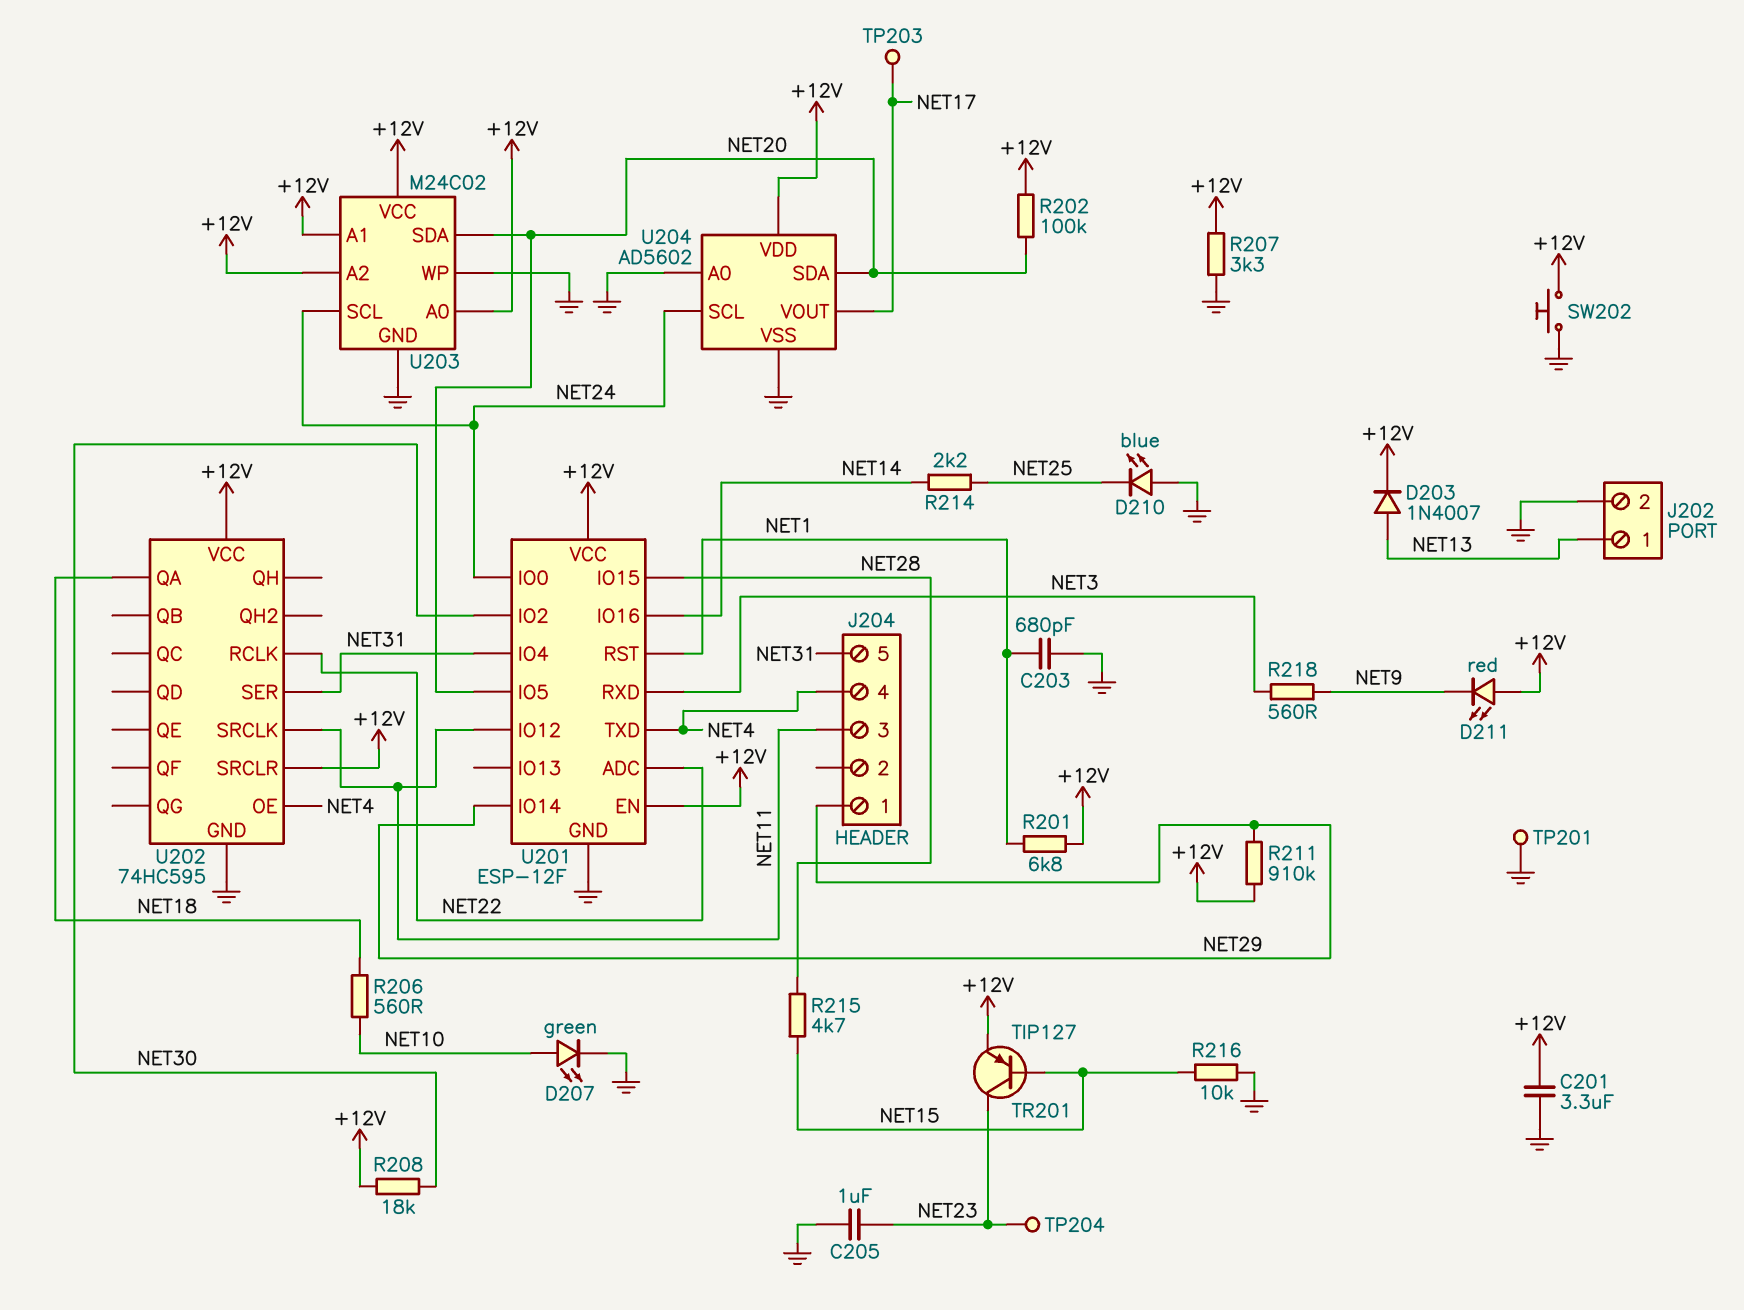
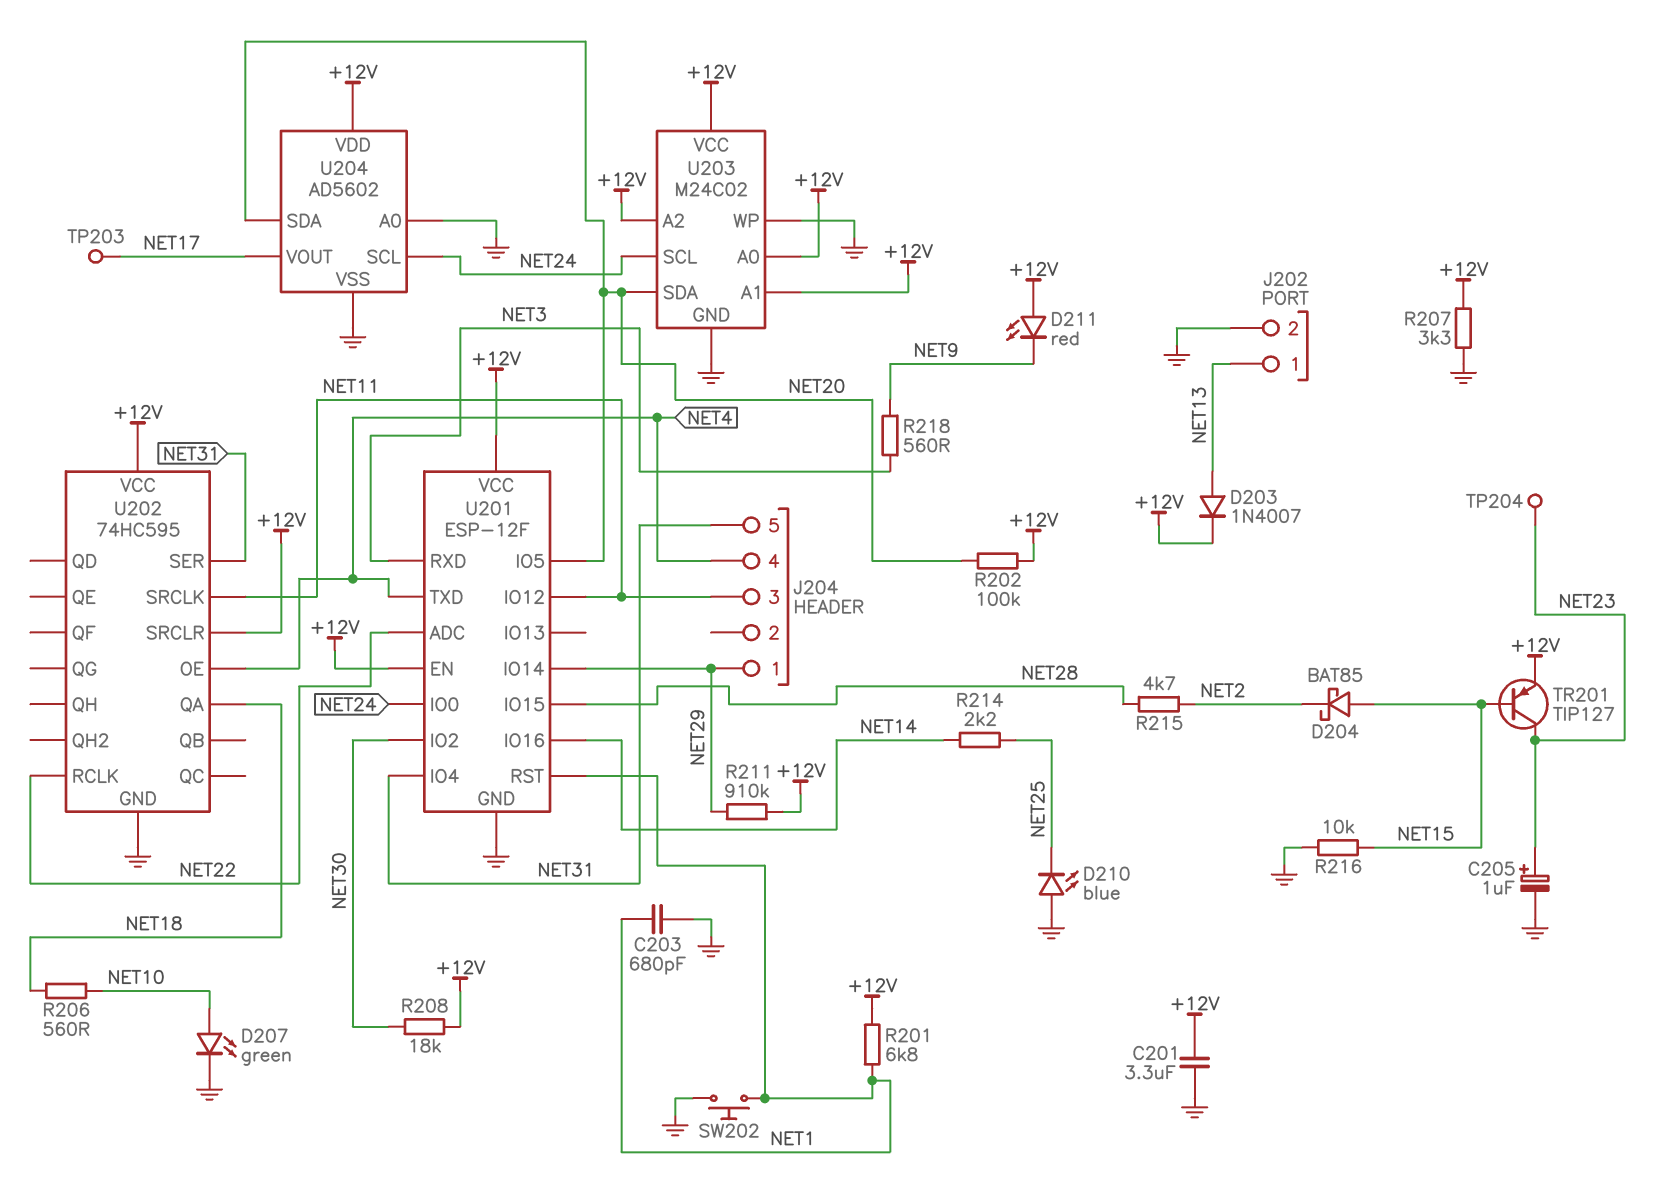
C205: 1uF (GND, NET23) -> 1uF (plus NET23, minus GND)
D204: none -> schottky BAT85 (A NET15, K NET2)
R215: 4.7k (NET15, NET28) -> 4.7k (NET2, NET28)
SW202: button (+12V, GND) -> button (GND, NET1)
TP201: test point (GND) -> none

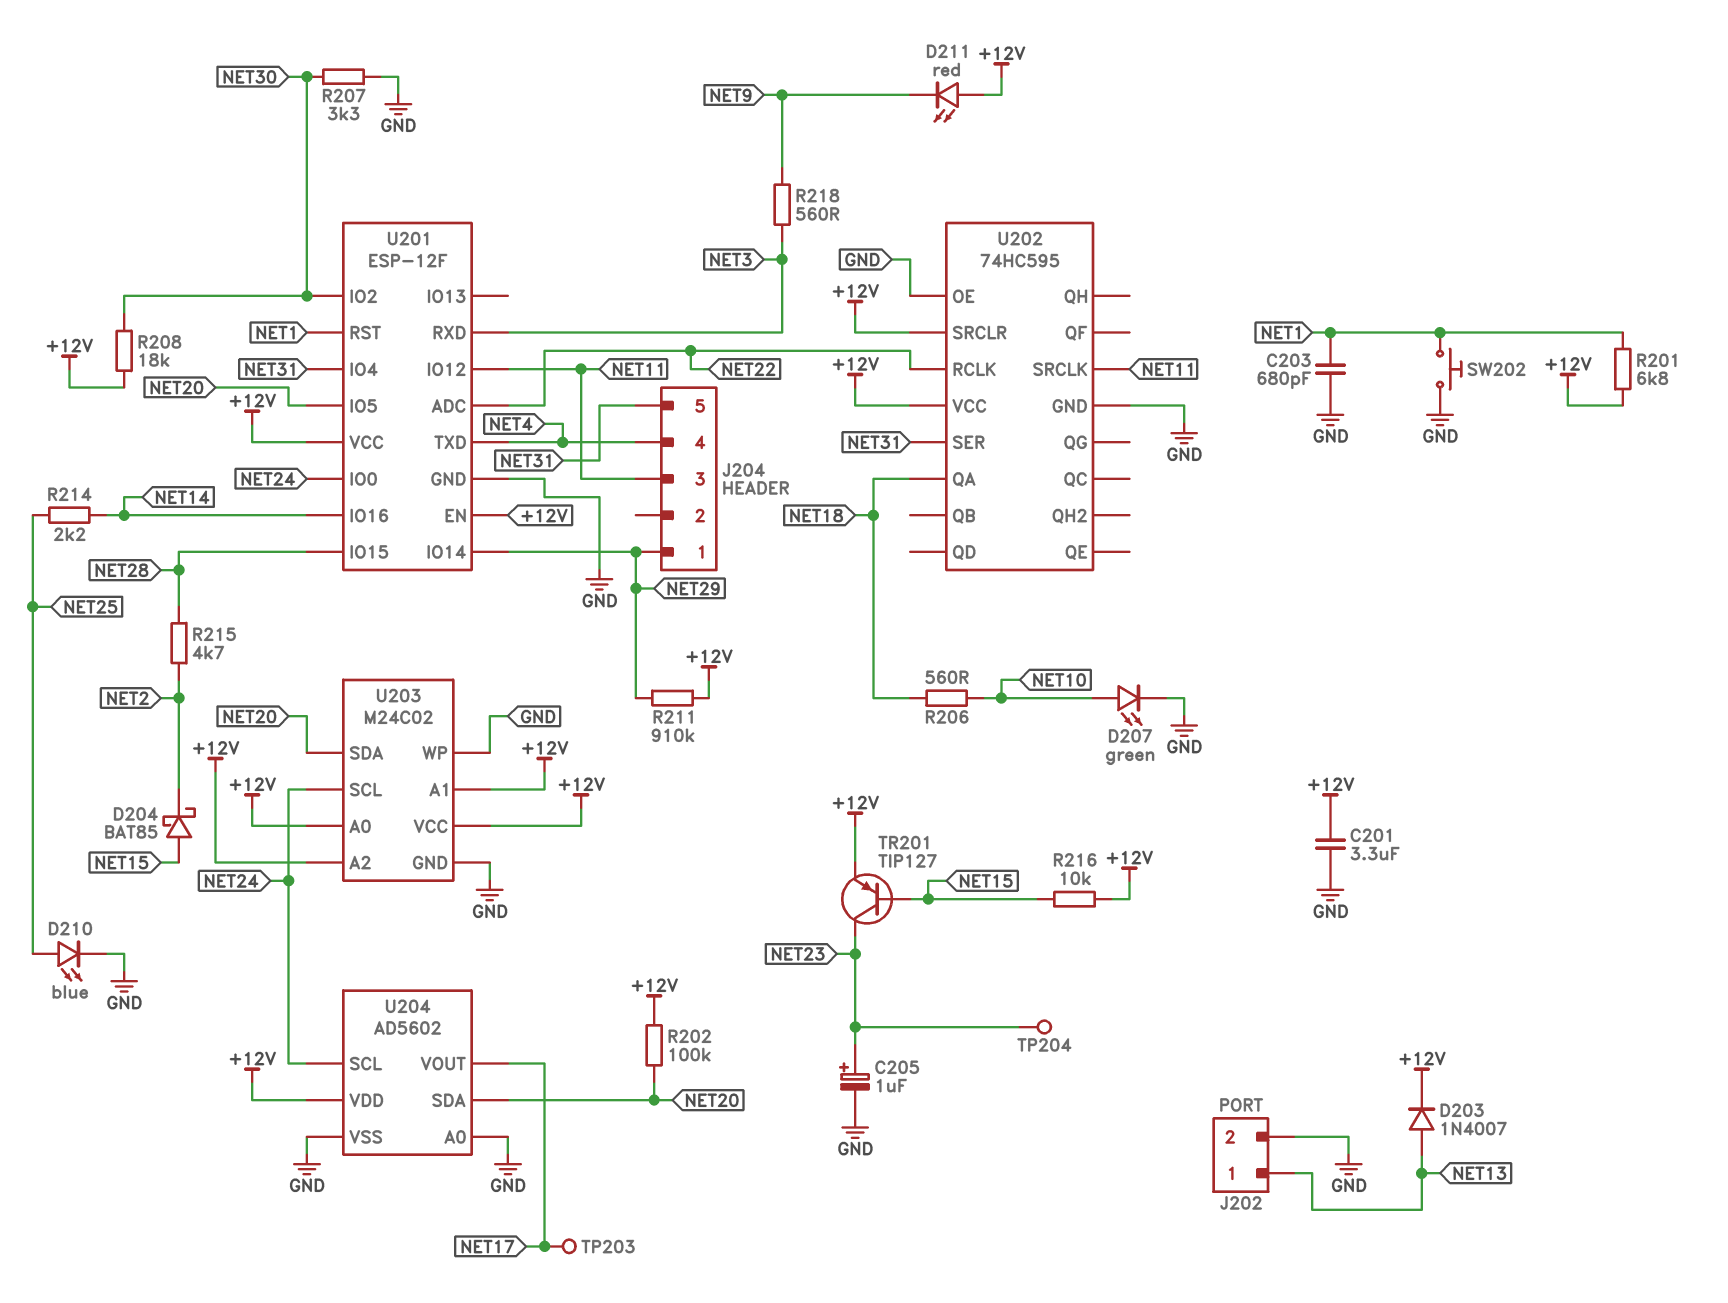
D210: LED blue (A GND, K NET25) -> LED blue (A NET25, K GND)
R207: 3.3k (+12V, GND) -> 3.3k (GND, NET30)
R216: 10k (GND, NET15) -> 10k (+12V, NET15)
U202 pin OE: NET4 -> GND

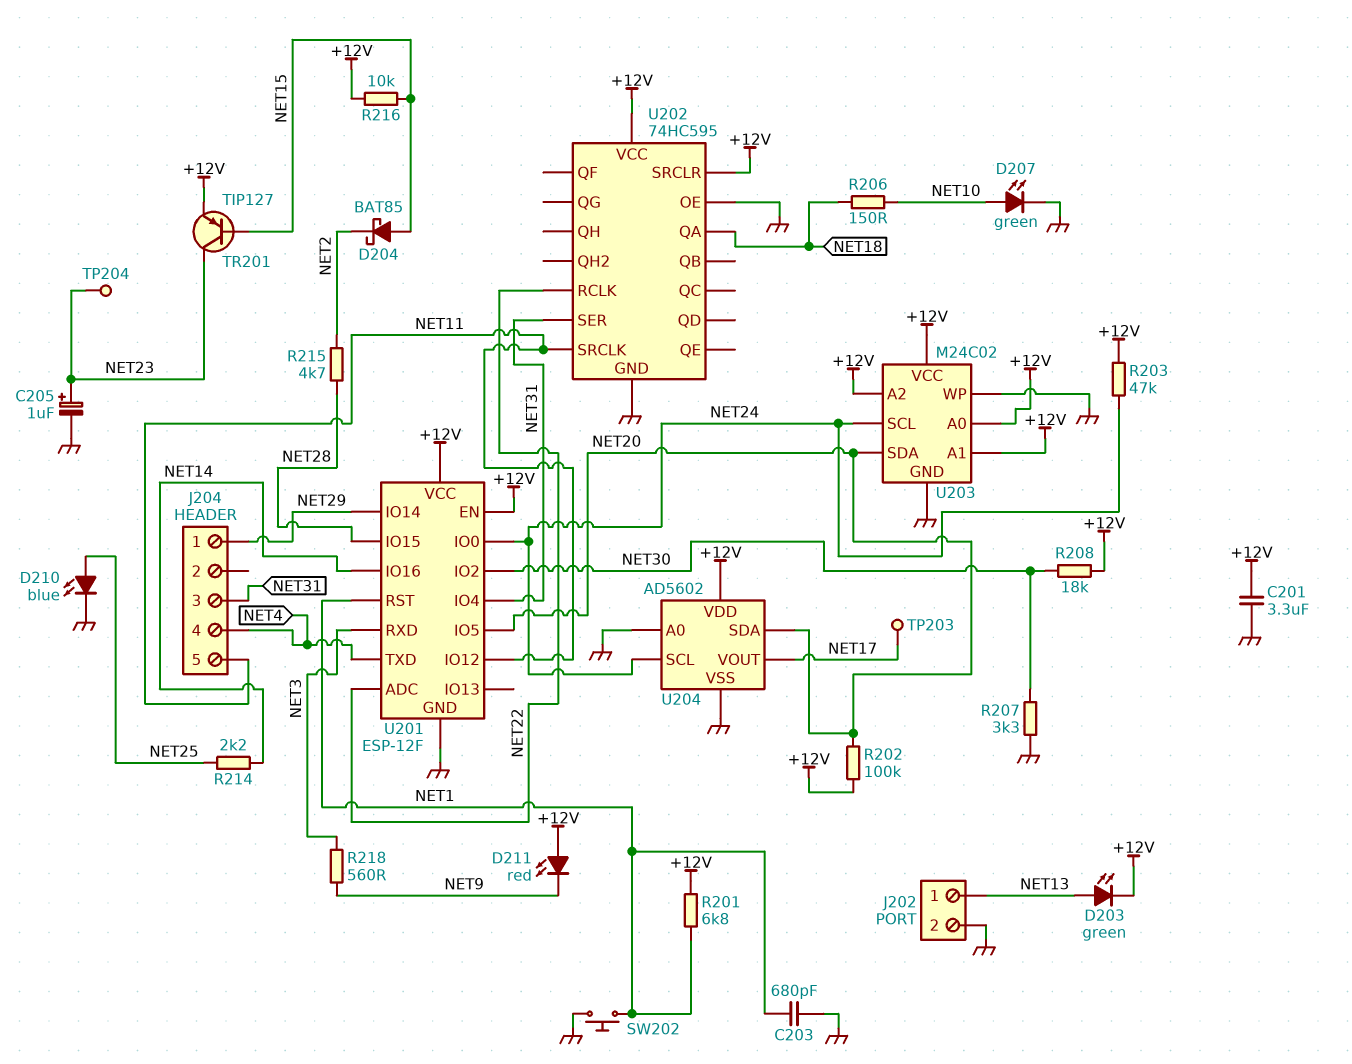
D203: diode 1N4007 (A NET13, K +12V) -> LED green (A NET13, K +12V)
J204 pin 3: NET11 -> NET31
J204 pin 5: NET31 -> NET11
R203: none -> 47k (+12V, NET24)
R206: 560 (NET10, NET18) -> 150 (NET10, NET18)
R211: 910k (+12V, NET29) -> none

